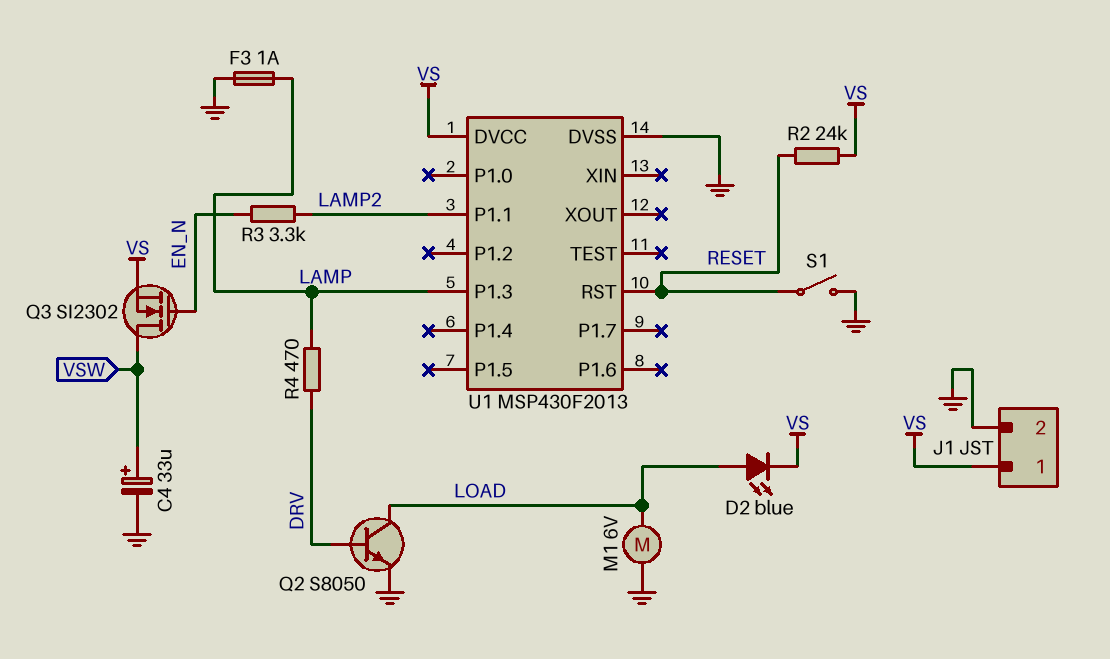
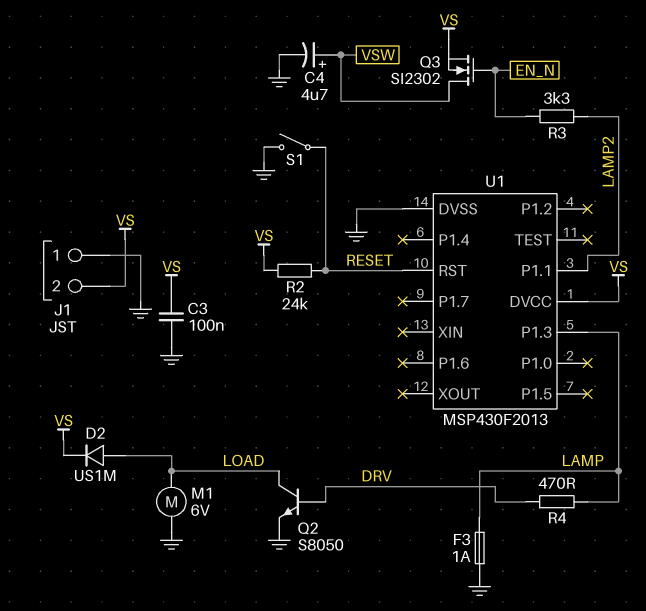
C3: none -> 100nF (GND, VS)
C4: 33uF (plus VSW, minus GND) -> 4.7uF (plus VSW, minus GND)
D2: LED blue (A LOAD, K VS) -> diode US1M (A LOAD, K VS)
J1 pin 1: VS -> GND
J1 pin 2: GND -> VS

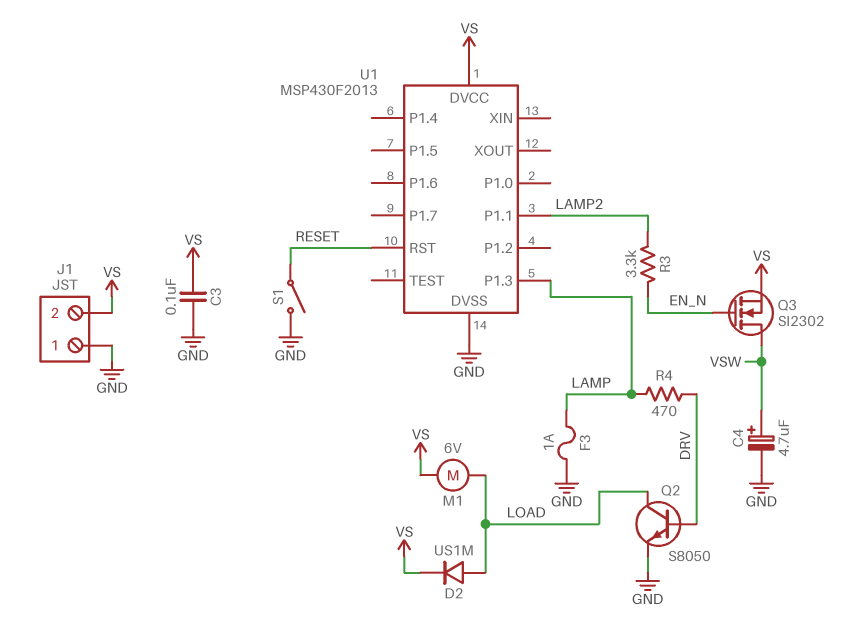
M1: motor 6V (GND, LOAD) -> motor 6V (LOAD, VS)
R2: 24k (RESET, VS) -> none

